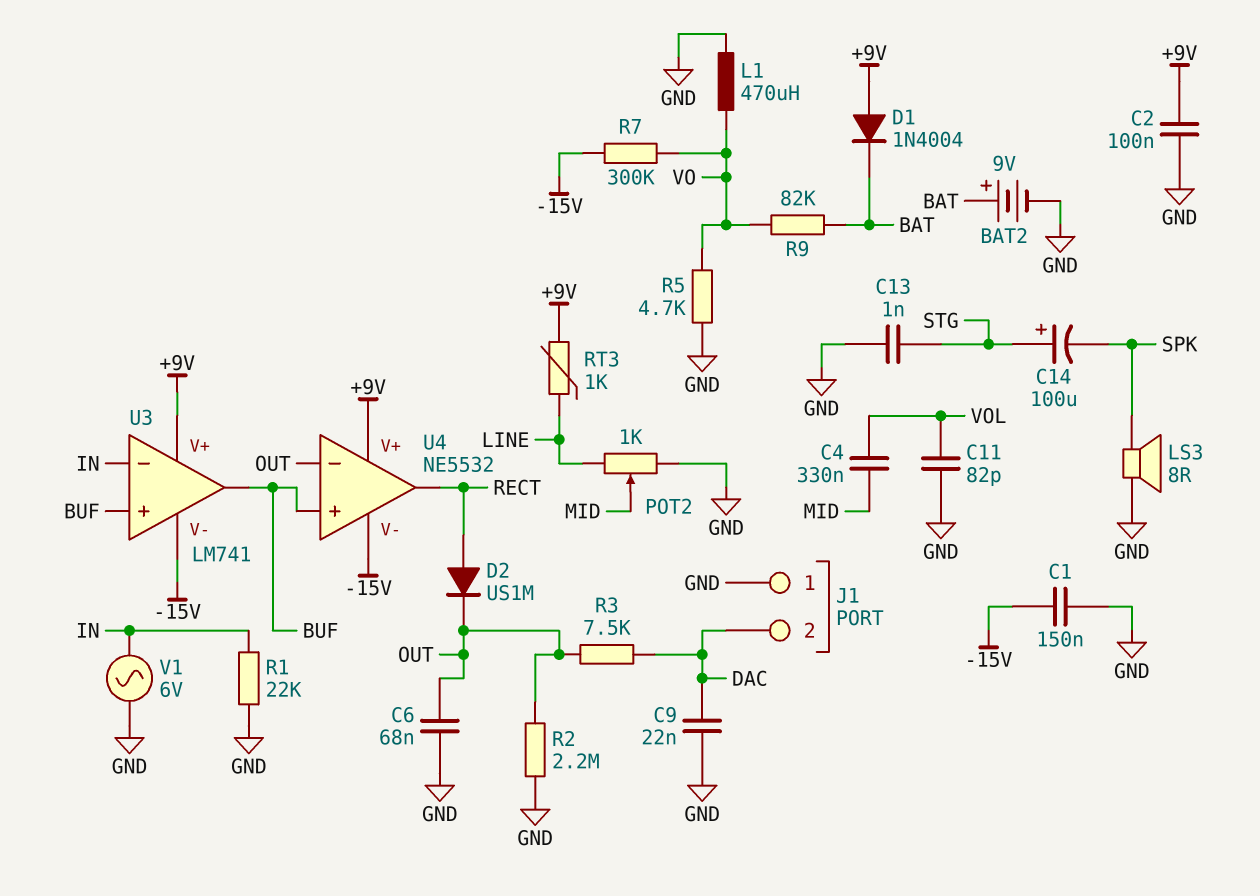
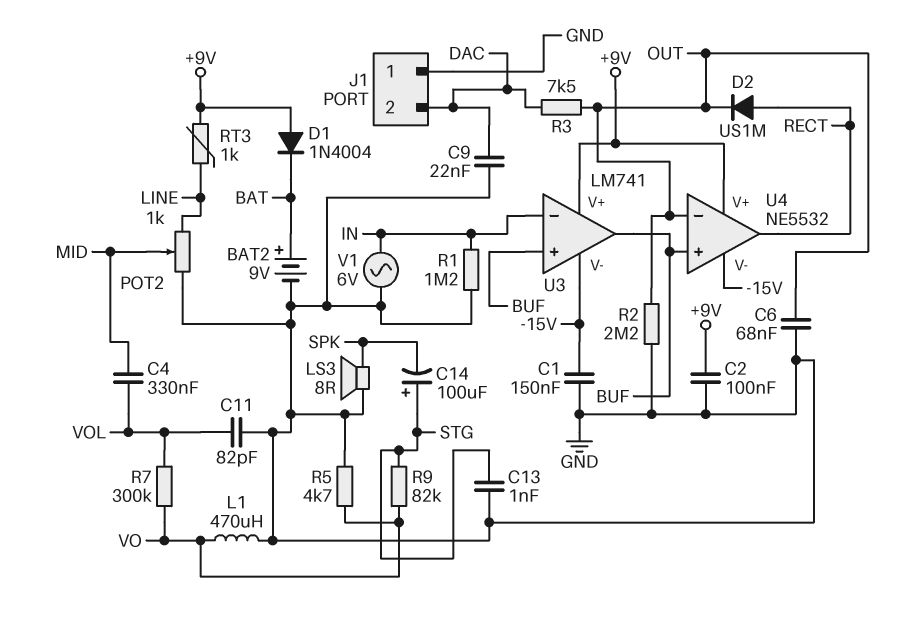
R1: 22k (GND, IN) -> 1.2M (GND, IN)
R7: 300k (-15V, VO) -> 300k (VO, VOL)
R9: 82k (BAT, VO) -> 82k (STG, VO)

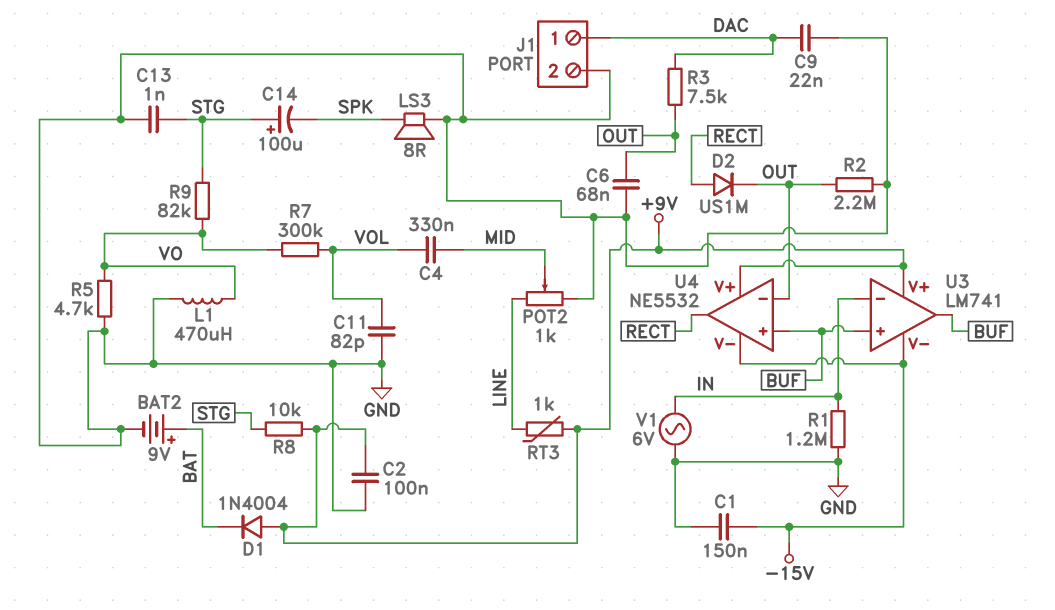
J1 pin 1: GND -> DAC
J1 pin 2: DAC -> GND
R8: none -> 10k (+9V, STG)

